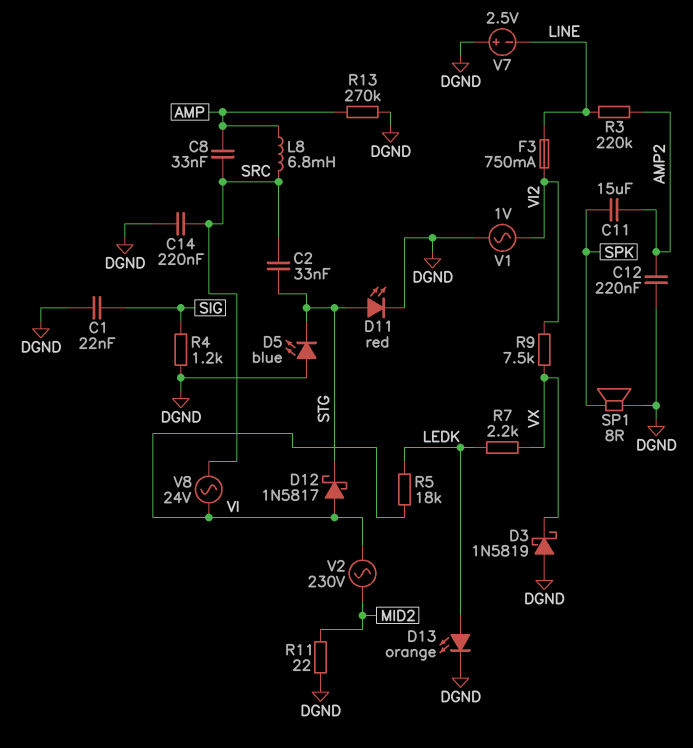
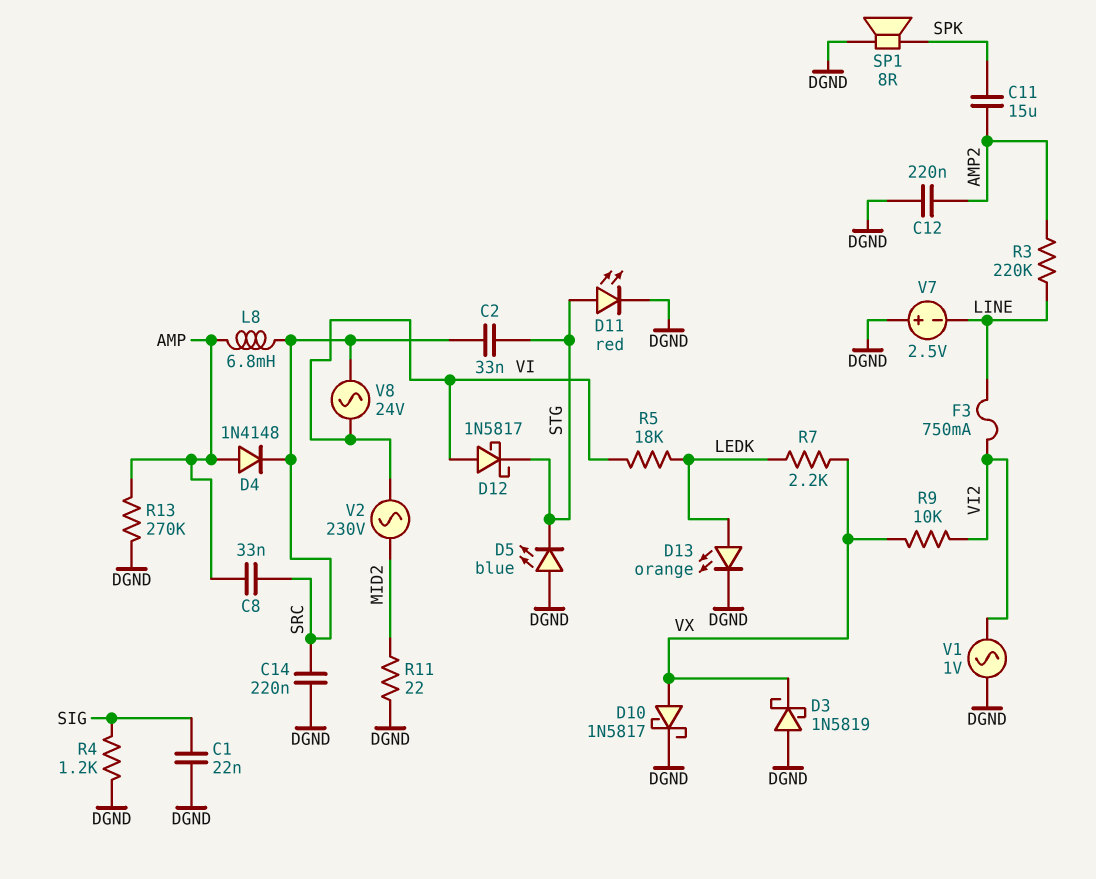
D4: none -> diode 1N4148 (A AMP, K SRC)
D10: none -> schottky 1N5817 (A VX, K DGND)
R9: 7.5k (VI2, VX) -> 10k (VI2, VX)

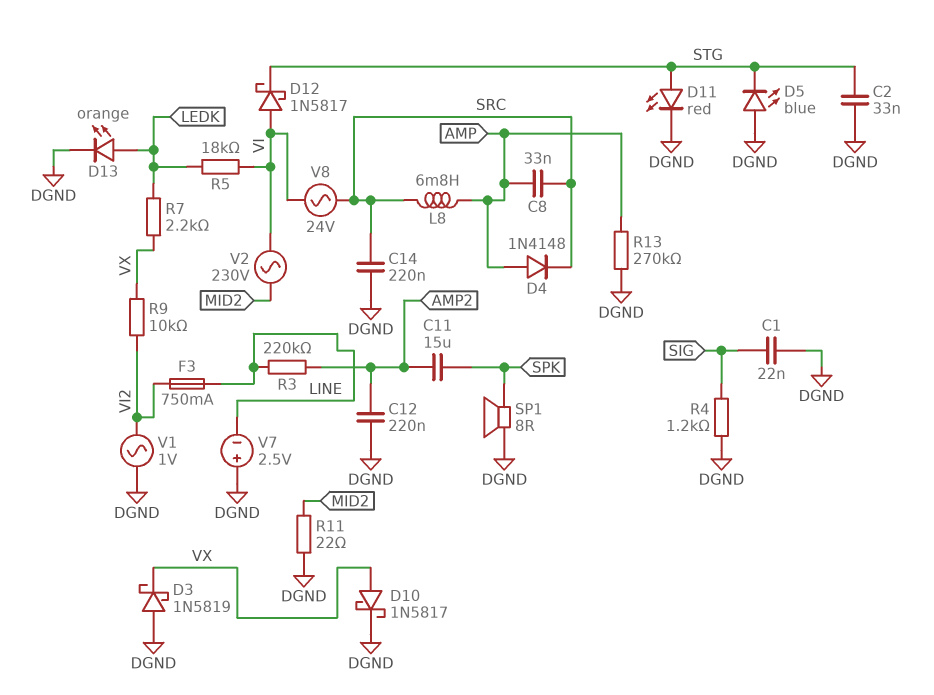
C2: 33nF (SRC, STG) -> 33nF (DGND, STG)

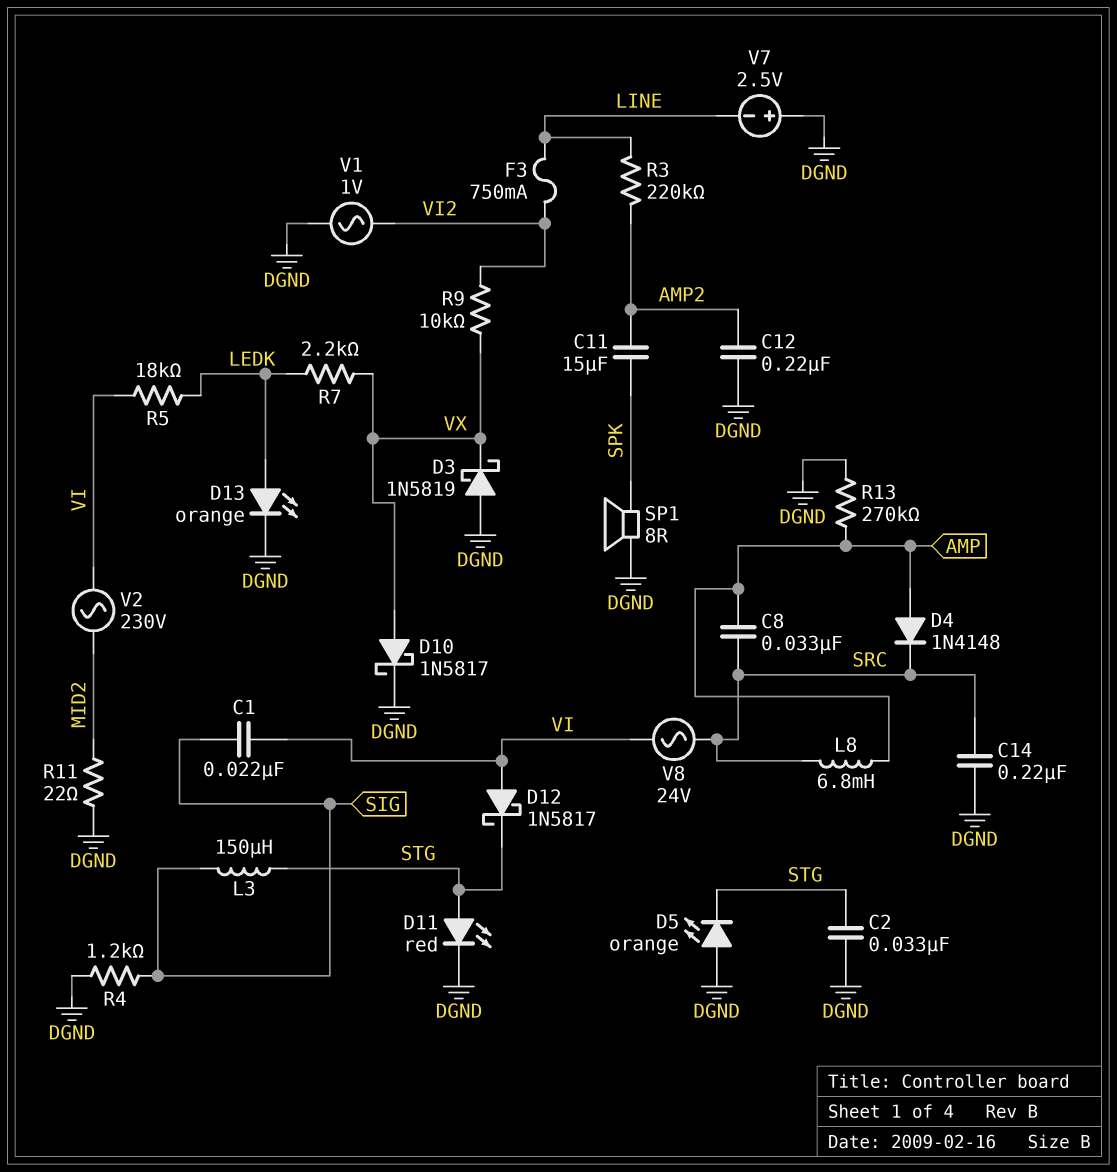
C1: 22nF (DGND, SIG) -> 22nF (SIG, VI)
D5: LED blue (A DGND, K STG) -> LED orange (A DGND, K STG)
L3: none -> 150uH (SIG, STG)

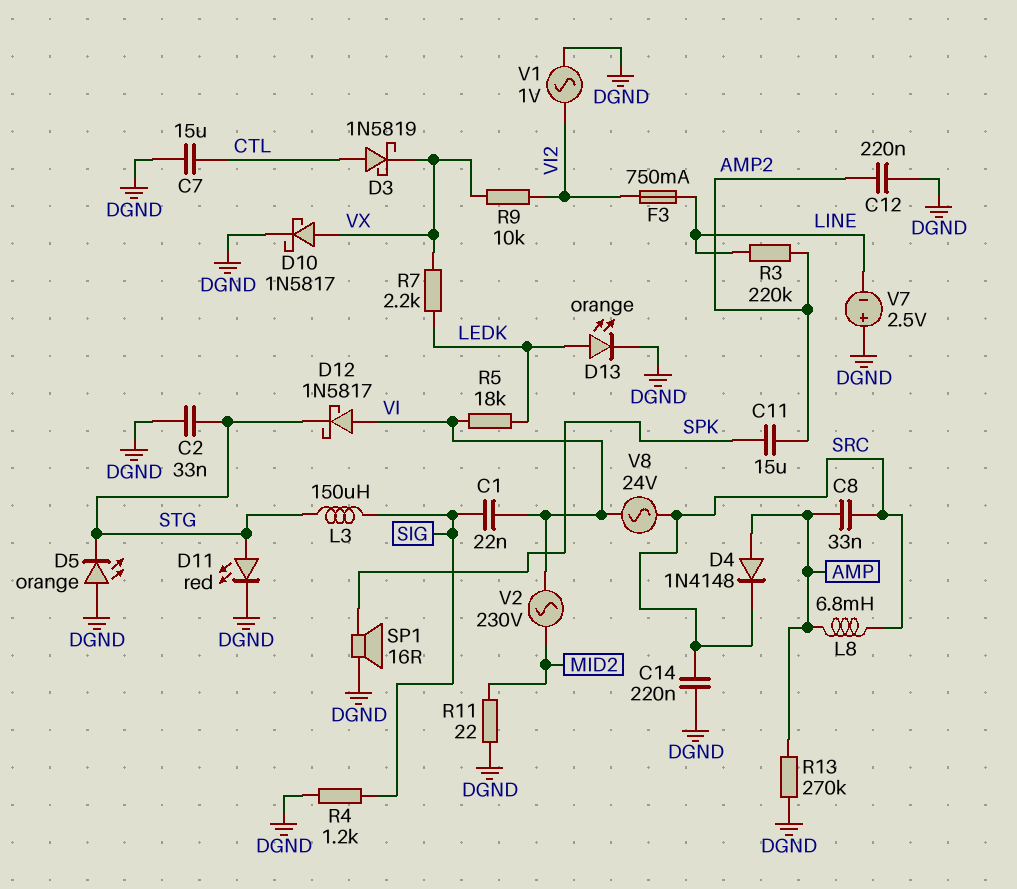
C7: none -> 15uF (CTL, DGND)
D3: schottky 1N5819 (A DGND, K VX) -> schottky 1N5819 (A CTL, K VX)
SP1: speaker 8R (DGND, SPK) -> speaker 16R (DGND, SPK)

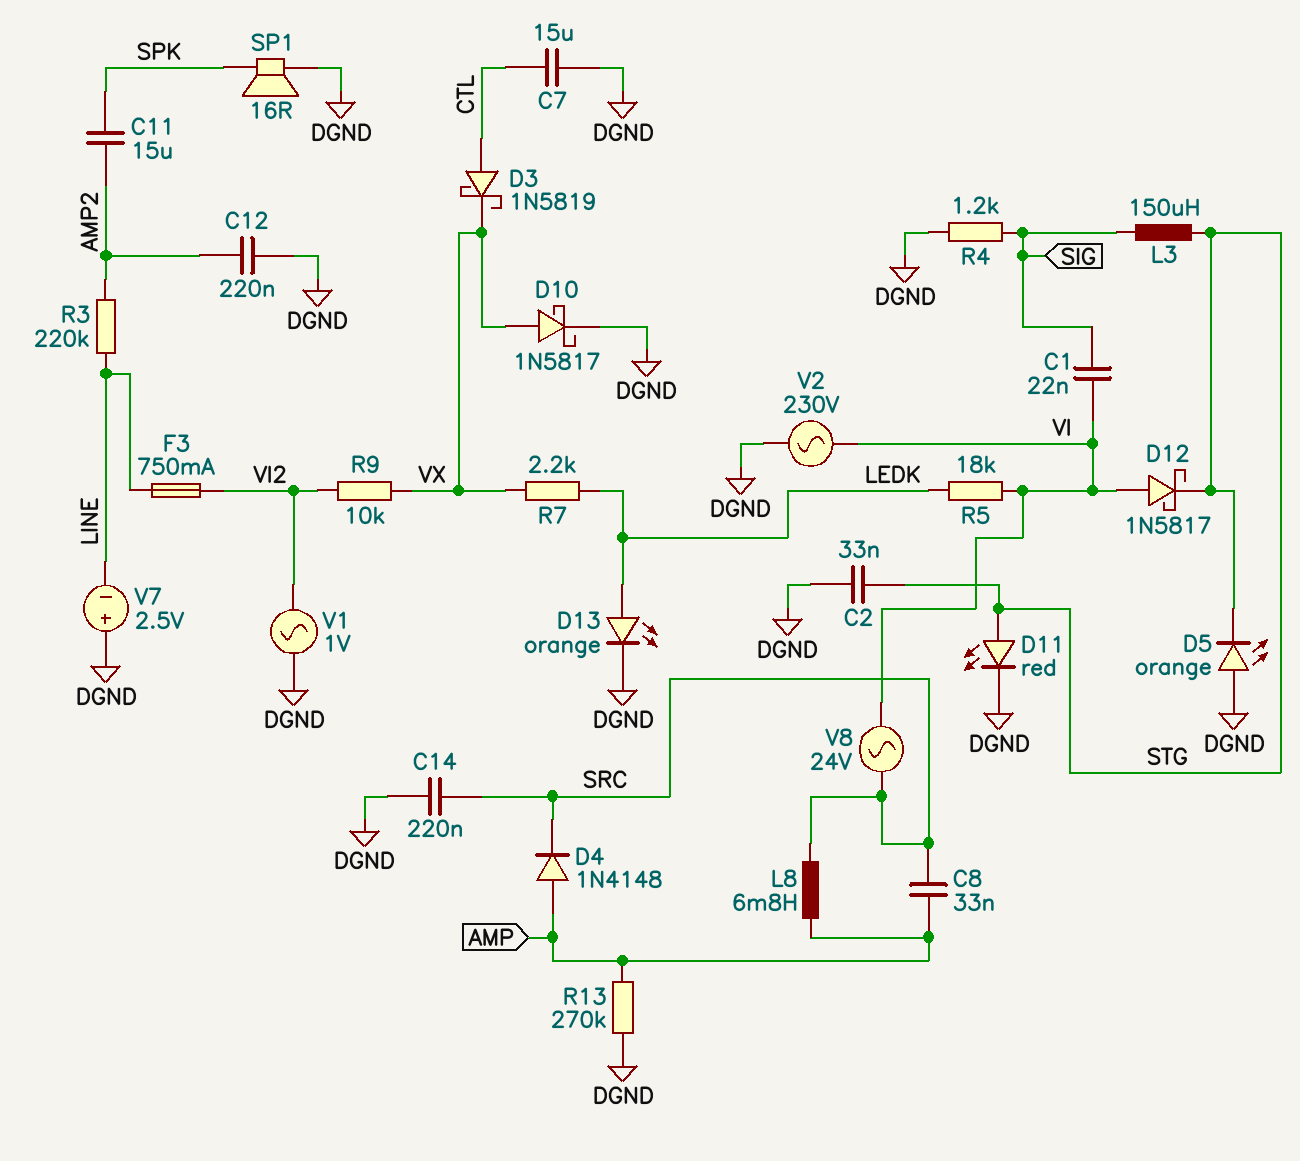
R11: 22 (DGND, MID2) -> none
V2: AC 230V (MID2, VI) -> AC 230V (DGND, VI)

